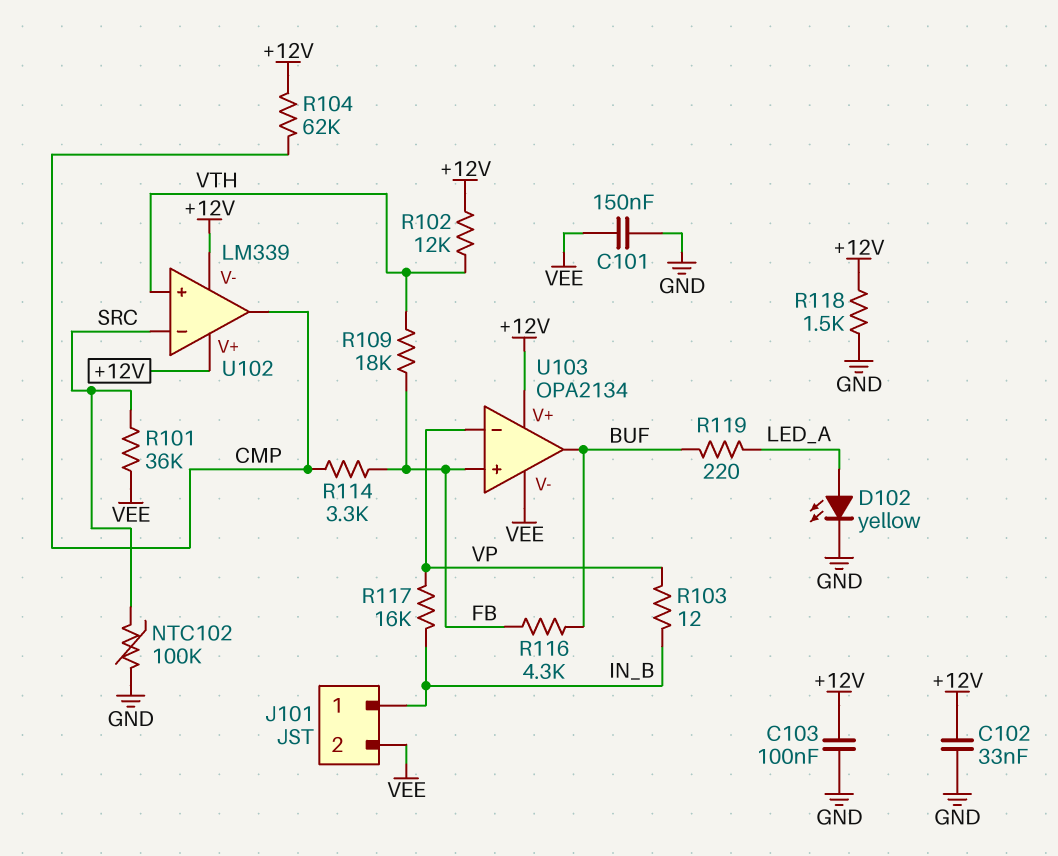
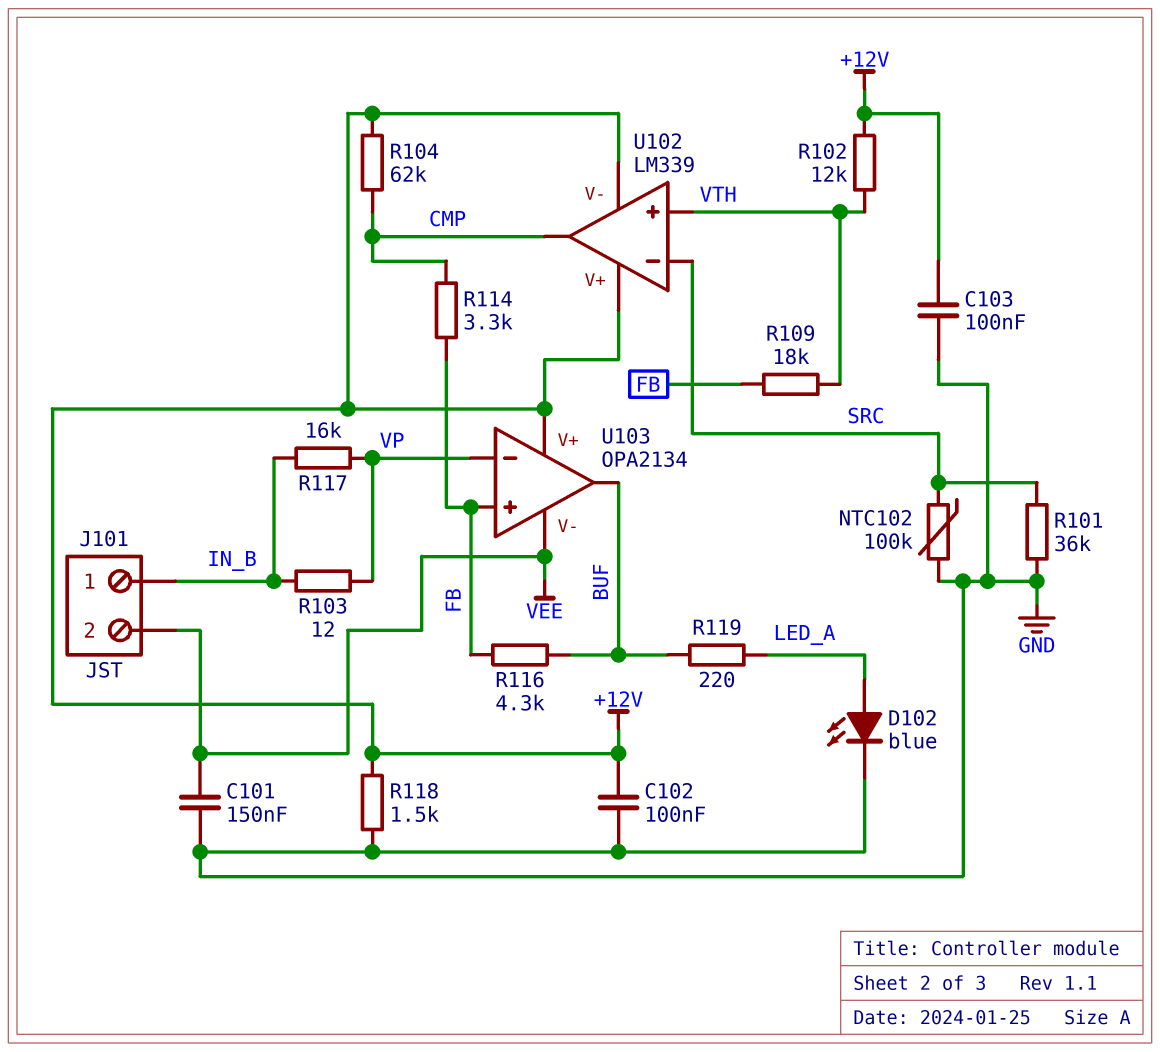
C102: 33nF (+12V, GND) -> 100nF (+12V, GND)
D102: LED yellow (A LED_A, K GND) -> LED blue (A LED_A, K GND)
R101: 36k (SRC, VEE) -> 36k (GND, SRC)

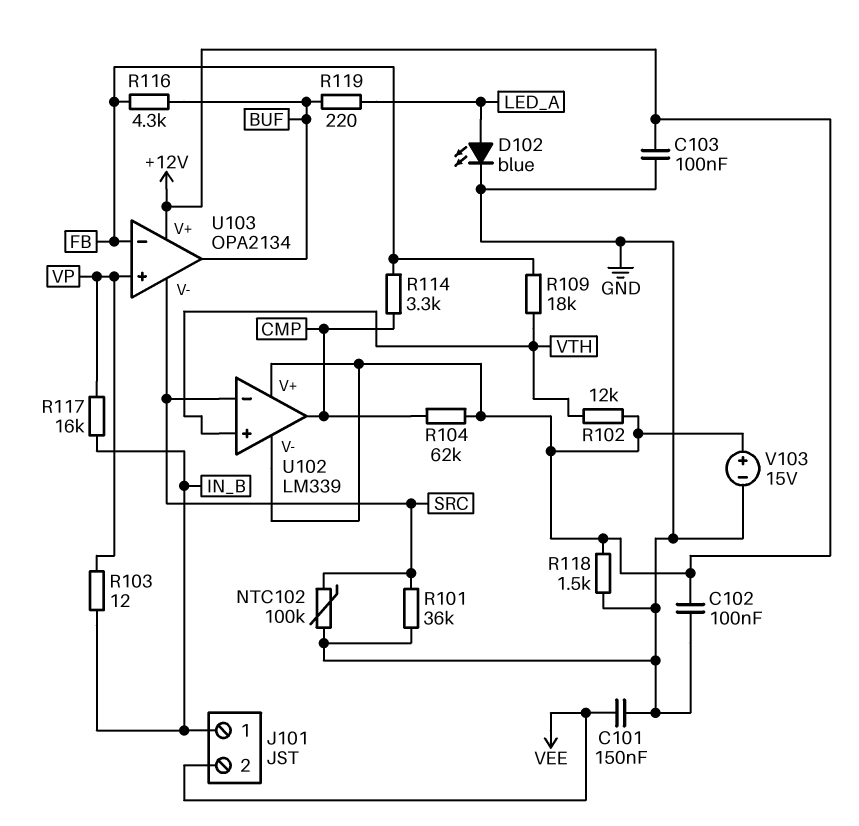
U103 pin V-: VEE -> SRC
U103 pin in+: FB -> VP
U103 pin in-: VP -> FB
V103: none -> 15V (plus +12V, minus GND)

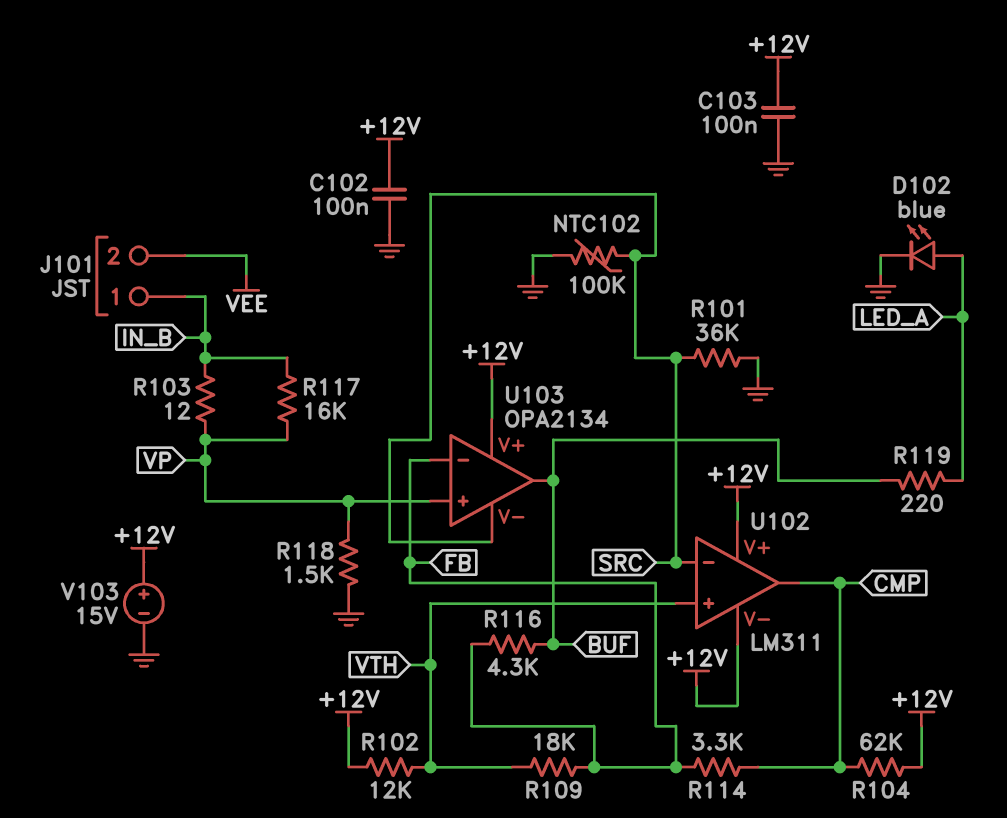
C101: 150nF (GND, VEE) -> none
R118: 1.5k (+12V, GND) -> 1.5k (GND, VP)
U102: LM339 -> LM311

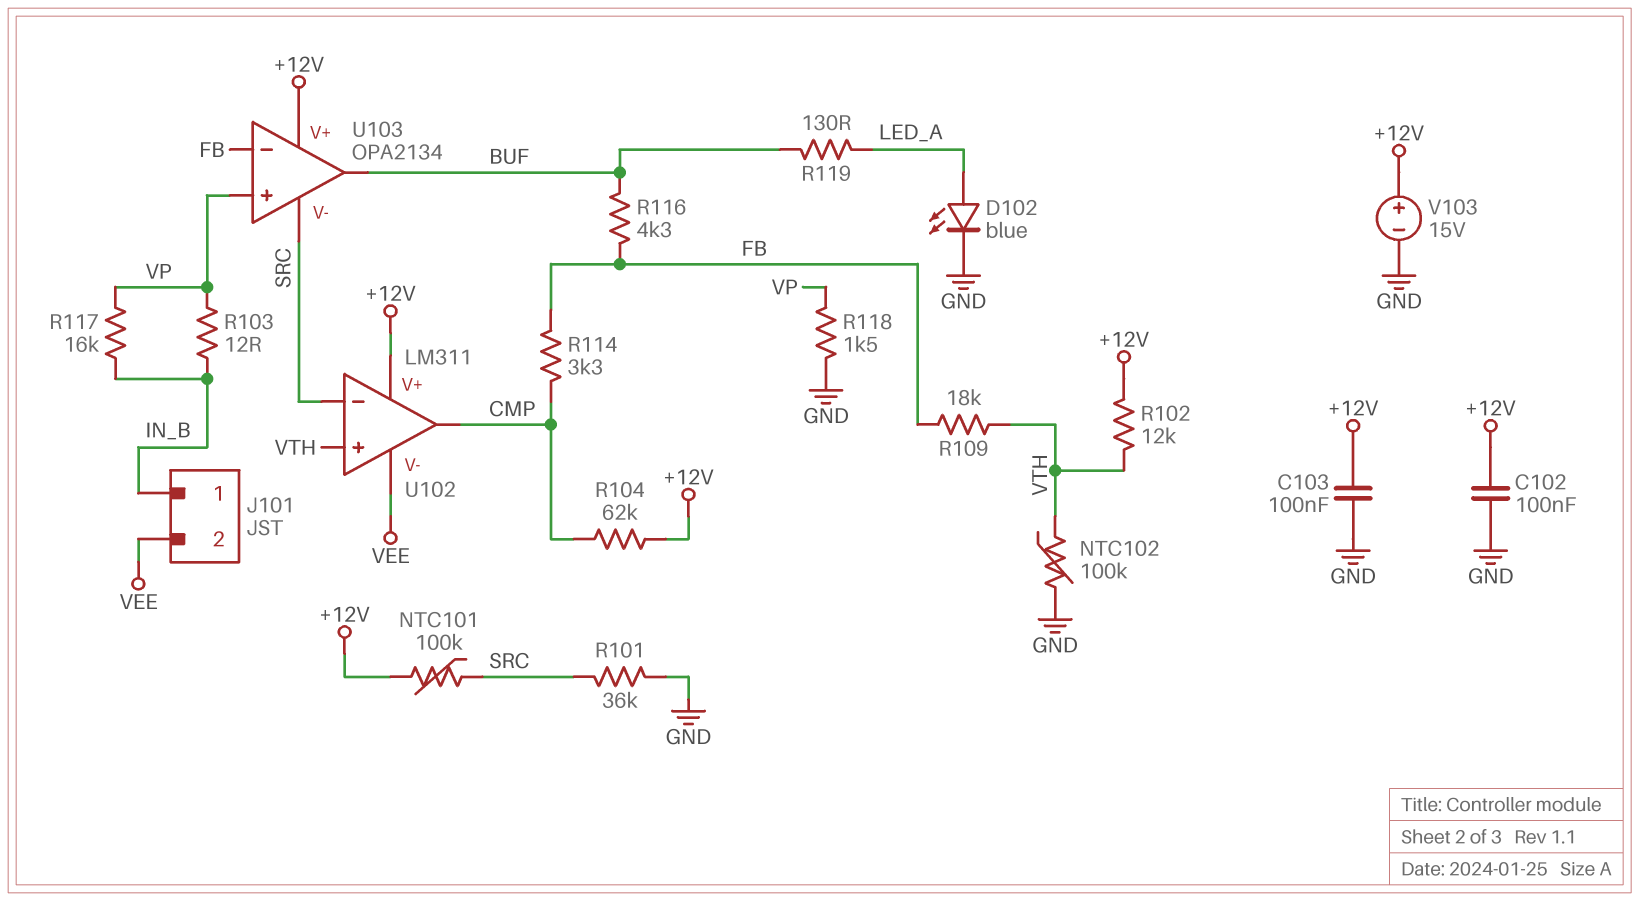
NTC101: none -> 100k (+12V, SRC)
NTC102: 100k (GND, SRC) -> 100k (GND, VTH)
R119: 220 (BUF, LED_A) -> 130 (BUF, LED_A)
U102 pin V-: +12V -> VEE

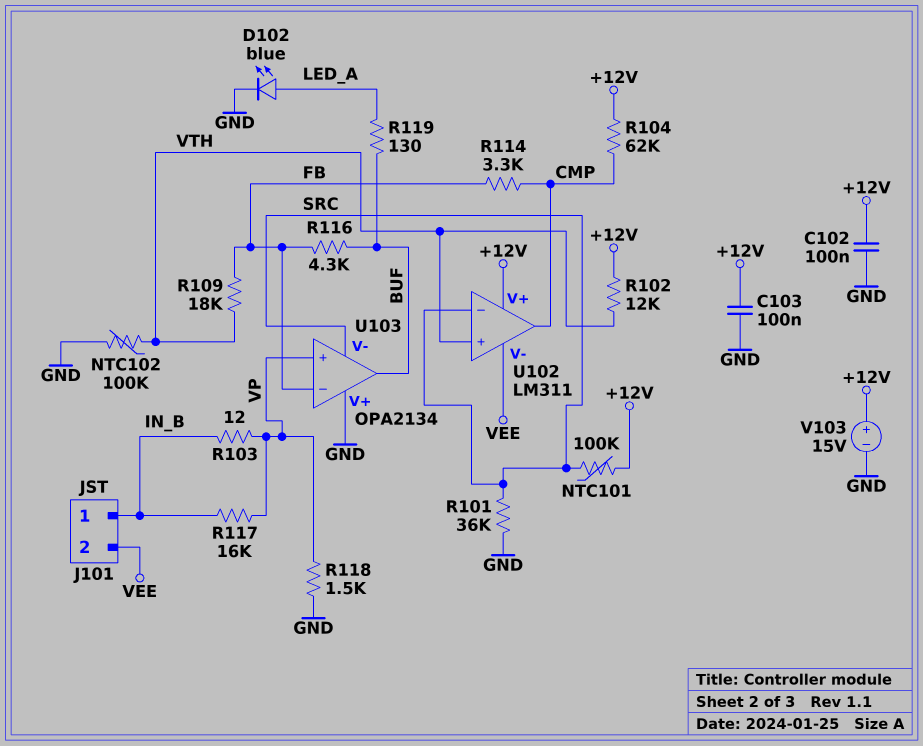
U103 pin V+: +12V -> GND

